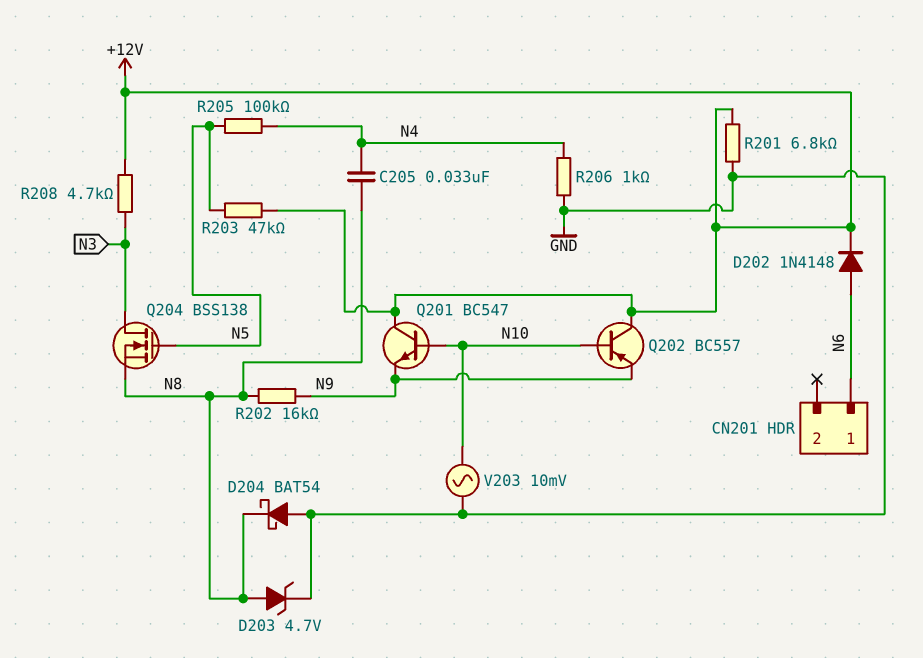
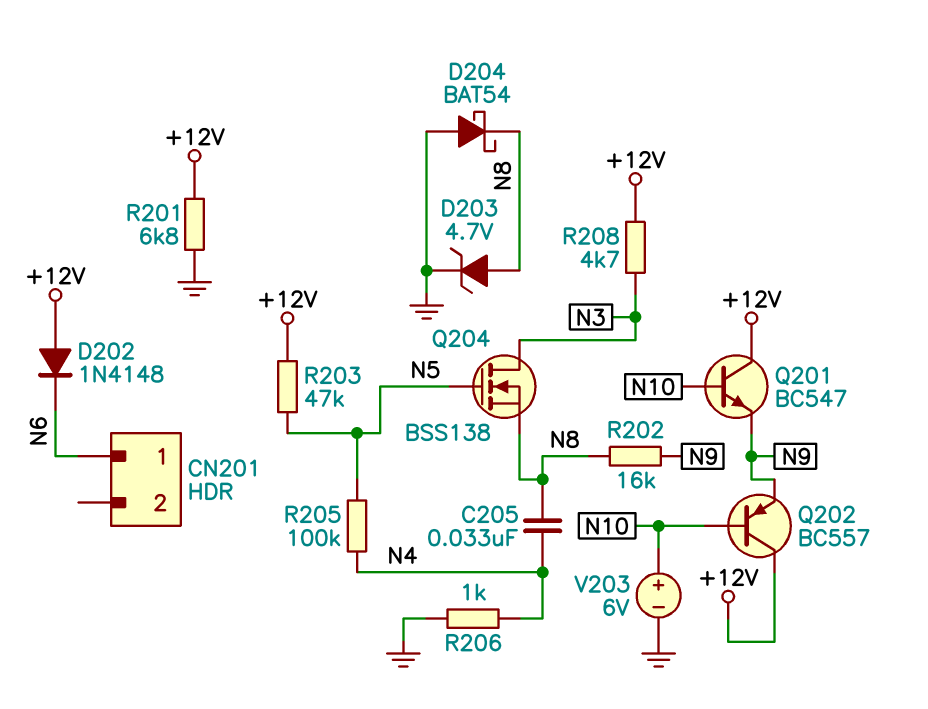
D202: diode 1N4148 (A N6, K +12V) -> diode 1N4148 (A +12V, K N6)
V203: AC 10mV (GND, N10) -> 6V (plus N10, minus GND)

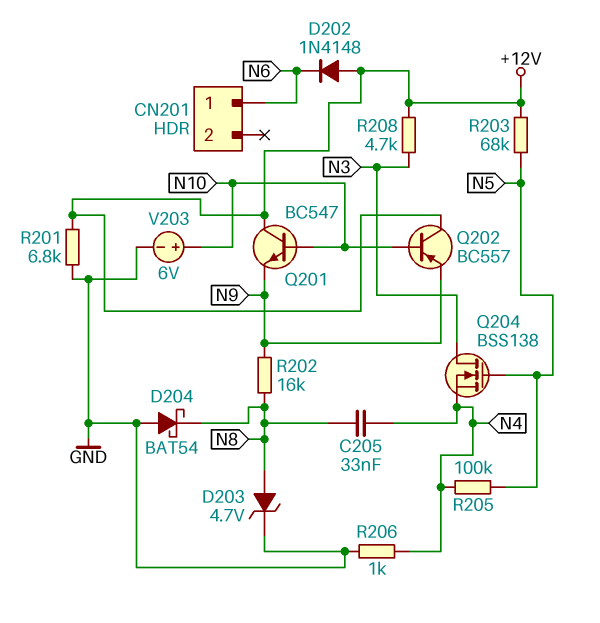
Q204: NMOS BSS138 (G N5, D N3, S N8) -> NMOS BSS138 (G N5, D N3, S N4)
R203: 47k (+12V, N5) -> 68k (+12V, N5)

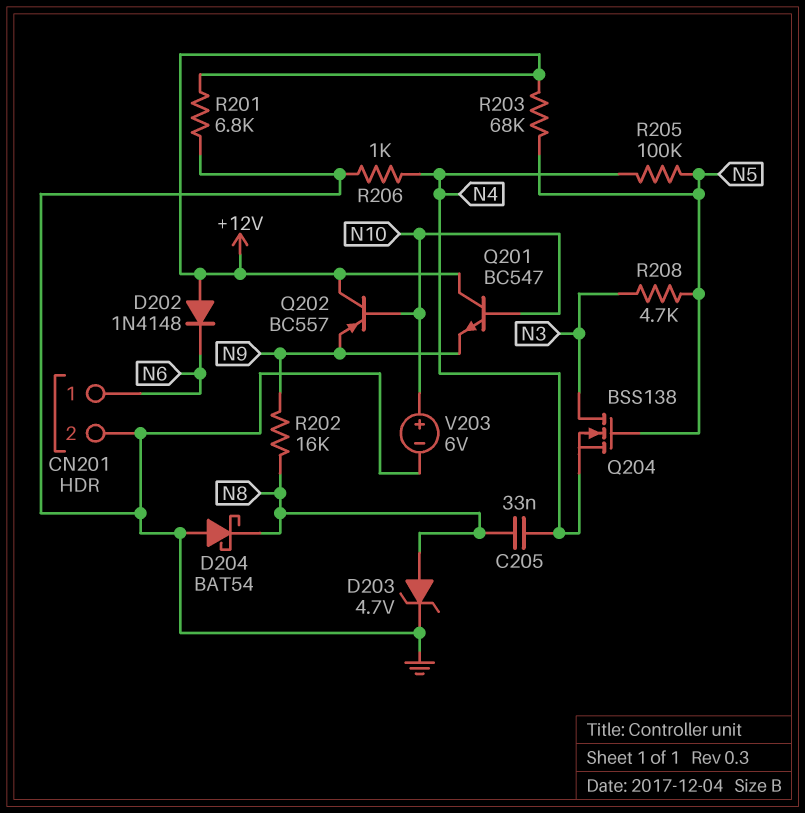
CN201 pin 2: none -> GND
R208: 4.7k (+12V, N3) -> 4.7k (N3, N5)

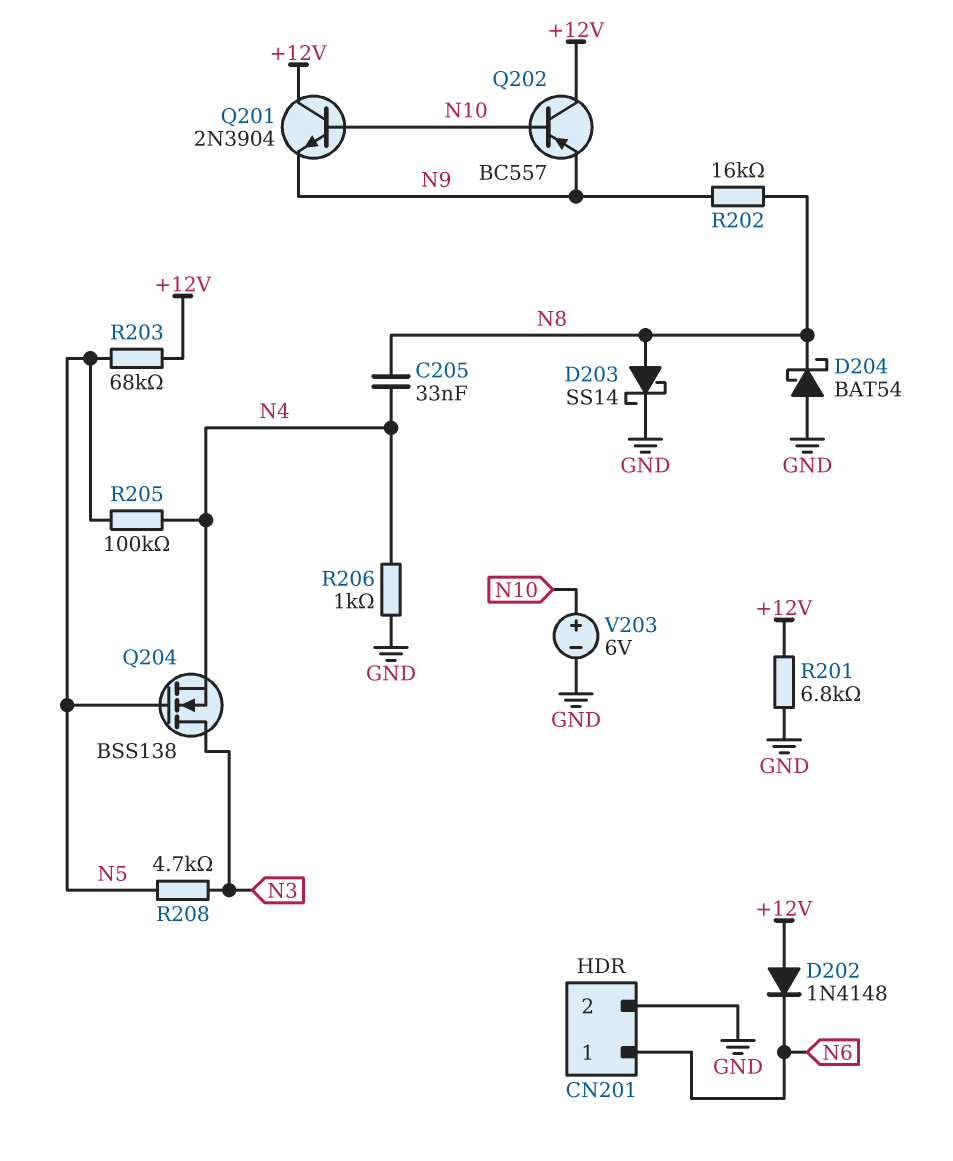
D203: zener 4.7V (A N8, K GND) -> schottky SS14 (A N8, K GND)
Q201: NPN BC547 (B N10, C +12V, E N9) -> NPN 2N3904 (B N10, C +12V, E N9)

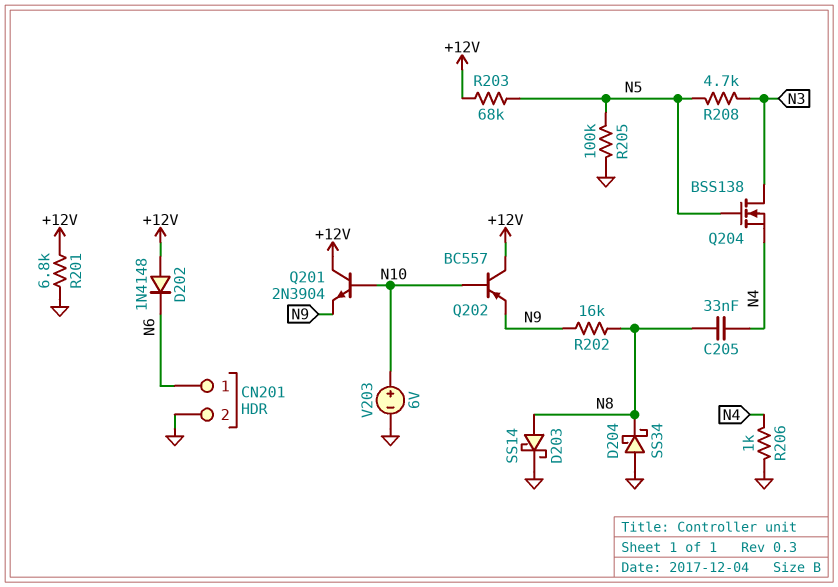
D204: schottky BAT54 (A GND, K N8) -> schottky SS34 (A GND, K N8)
R205: 100k (N4, N5) -> 100k (GND, N5)

